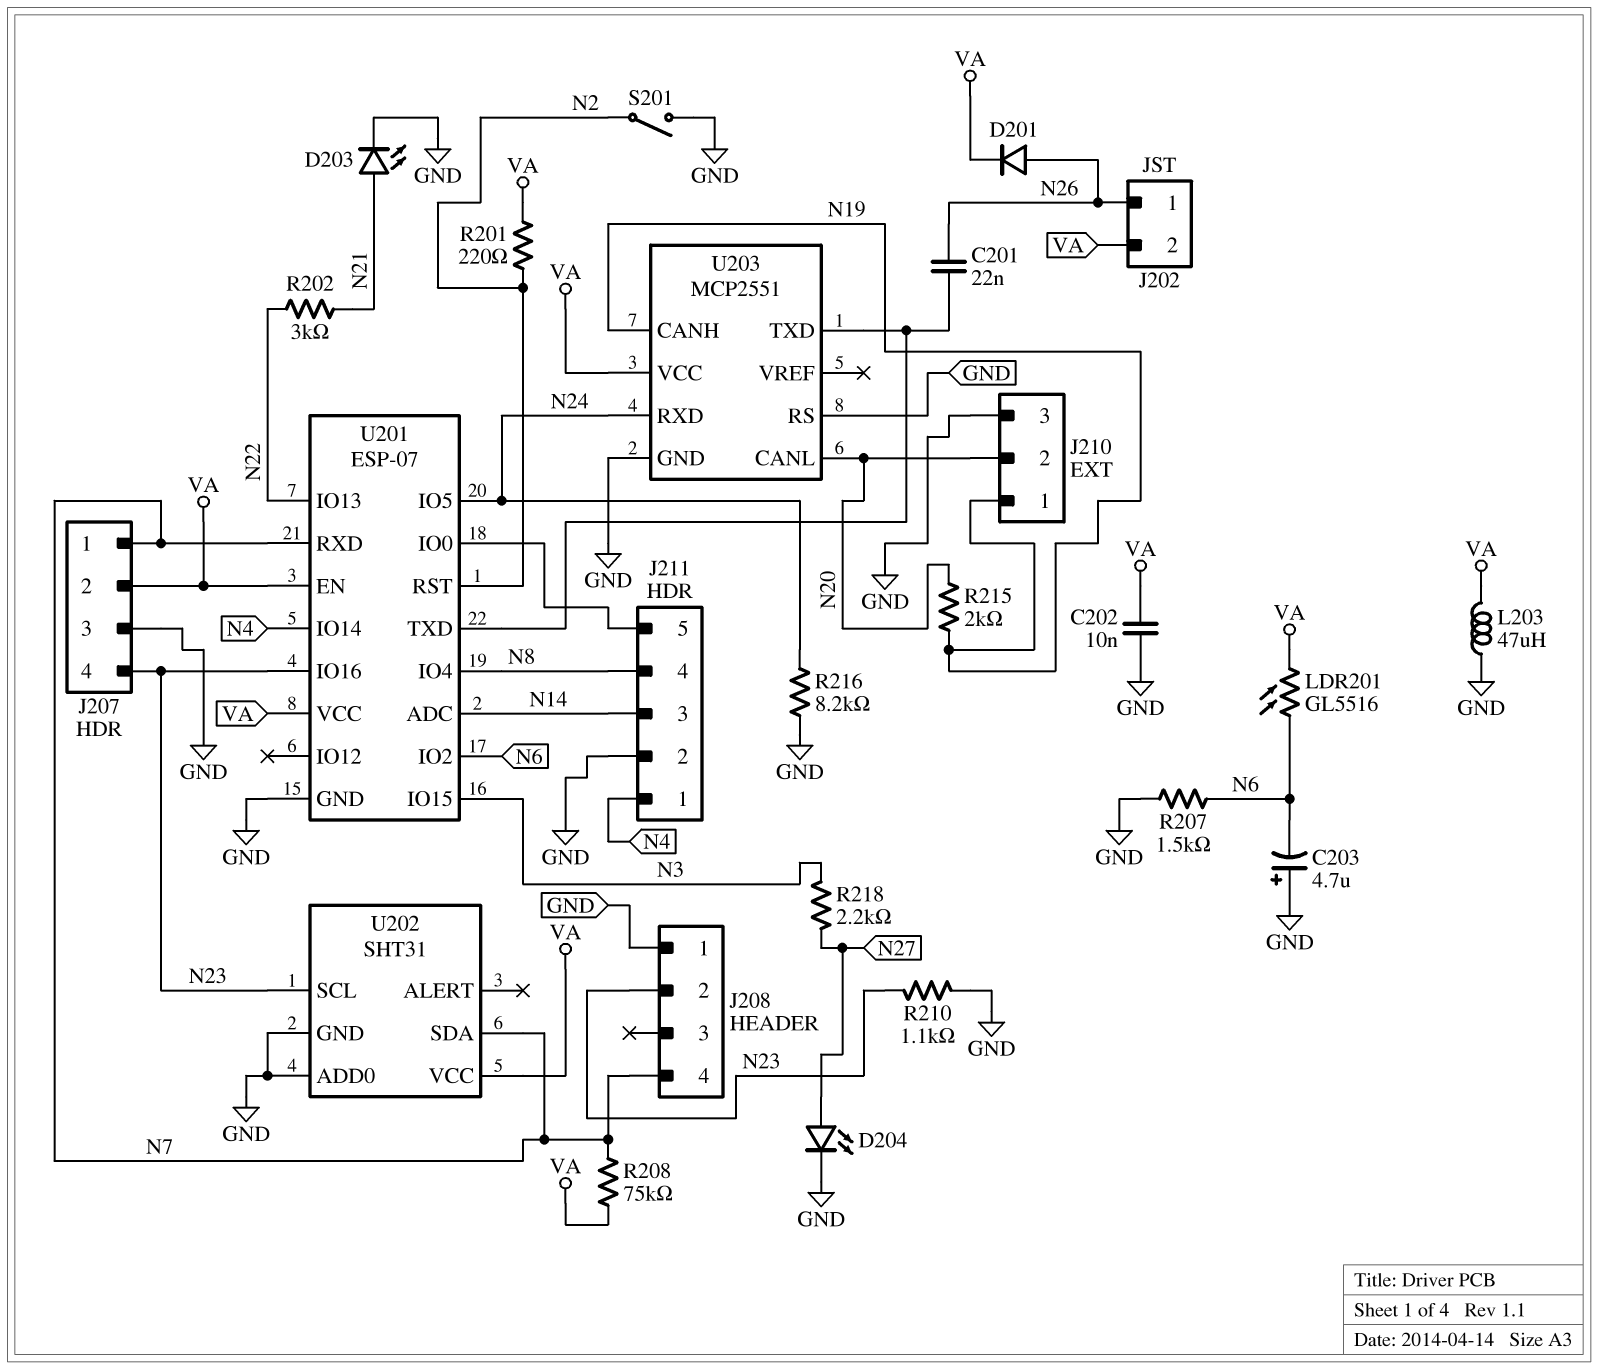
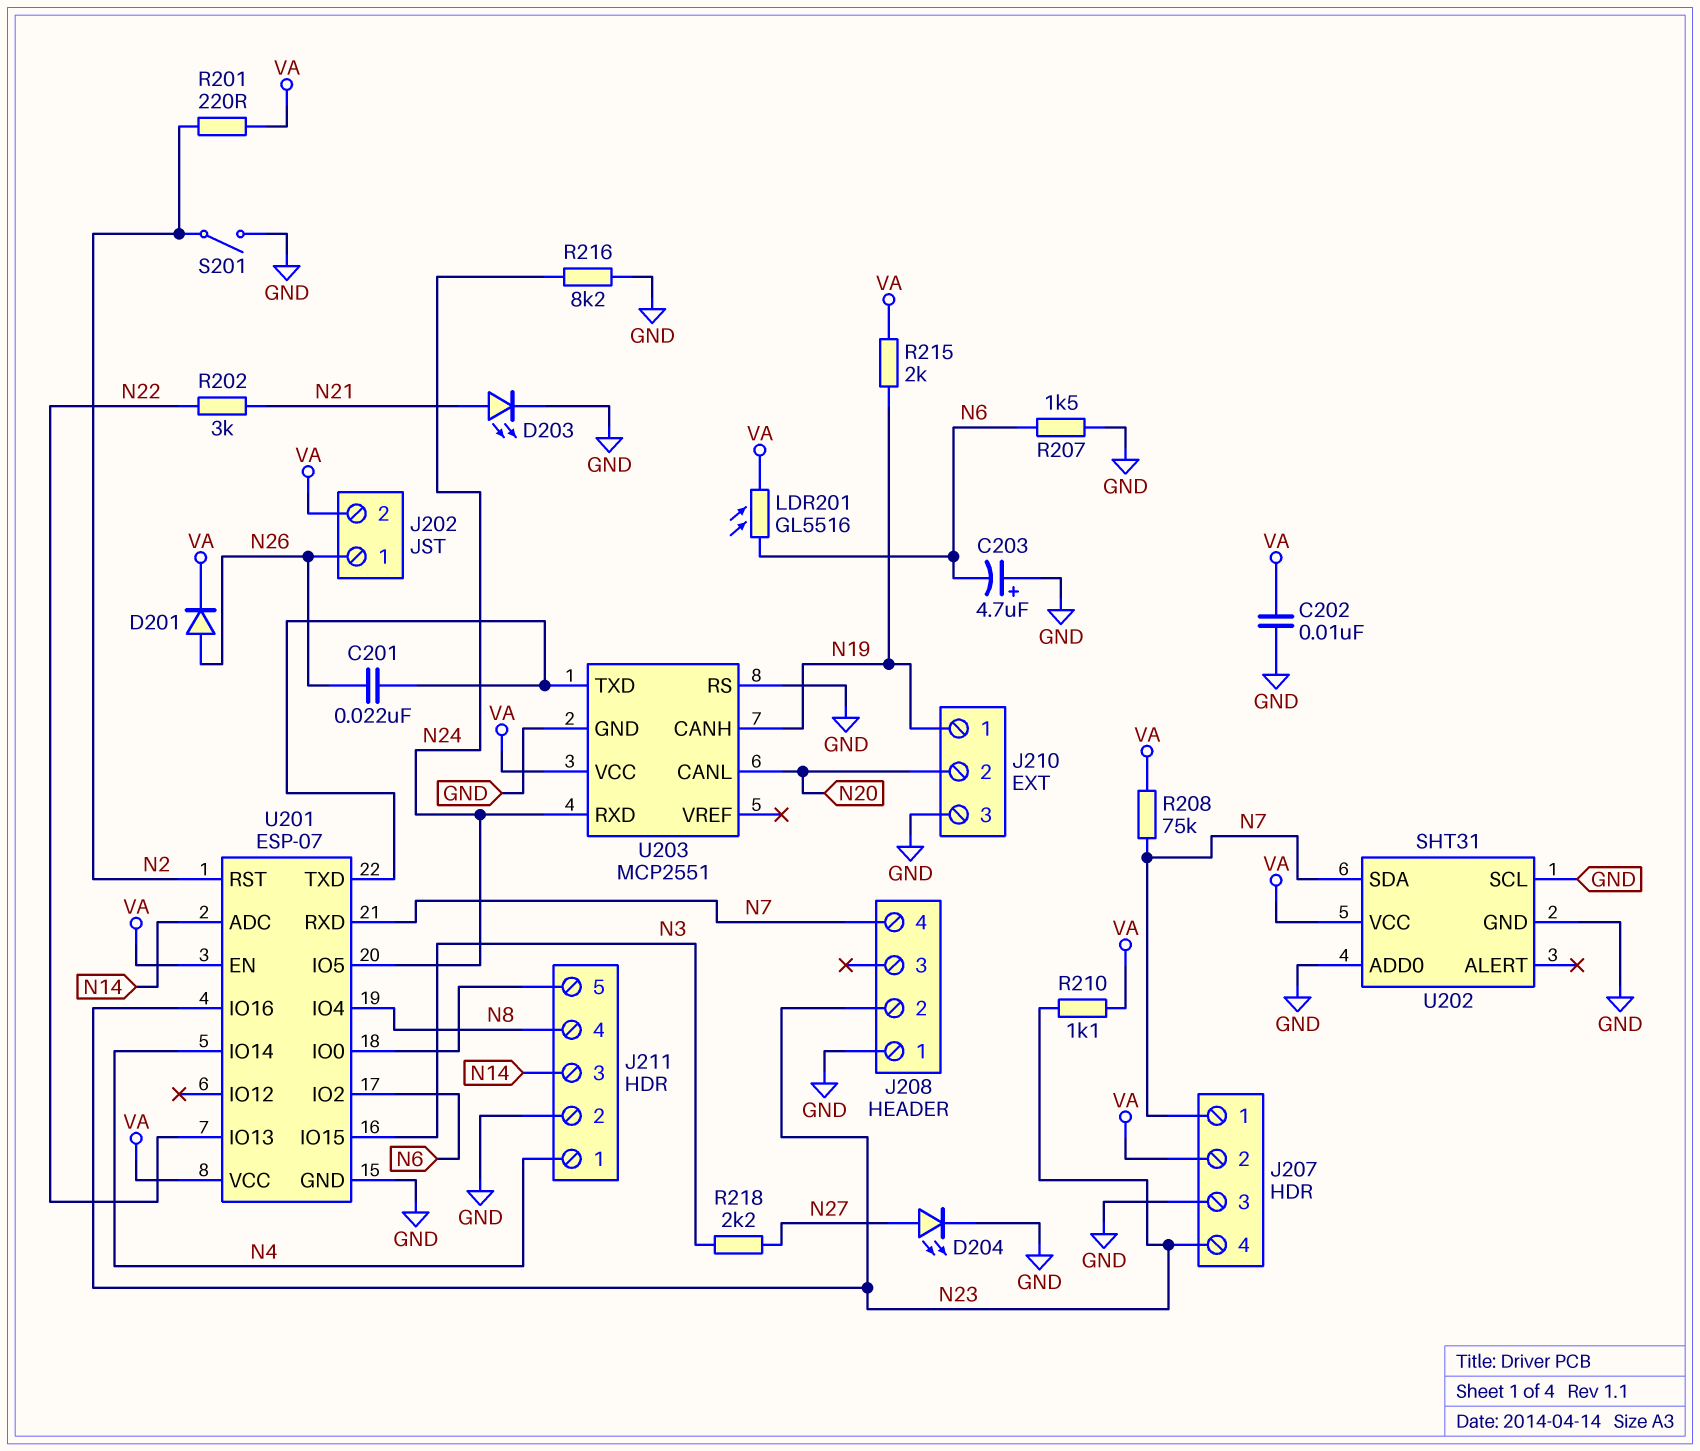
L203: 47uH (GND, VA) -> none
R210: 1.1k (GND, N23) -> 1.1k (N23, VA)
R215: 2k (N19, N20) -> 2k (N19, VA)
U202 pin SCL: N23 -> GND

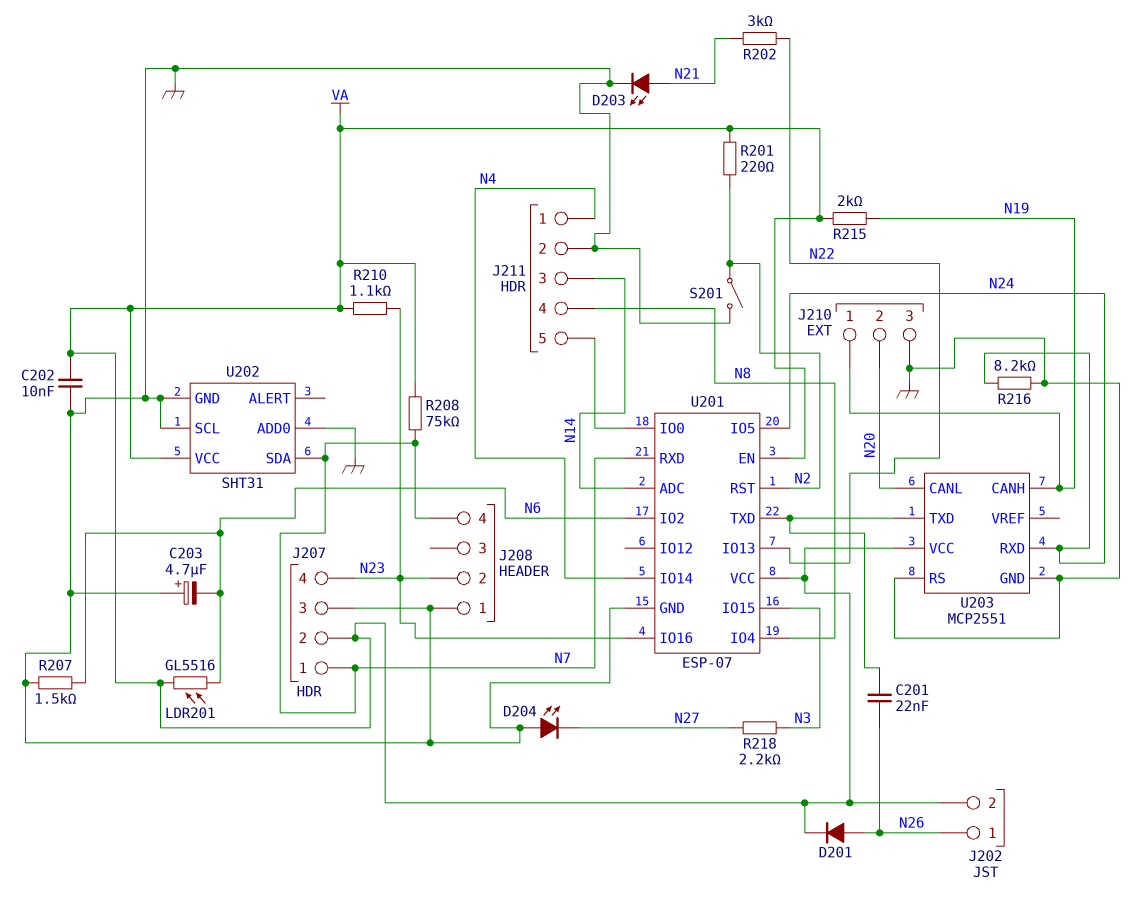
D204: LED (A N27, K GND) -> LED (A GND, K N27)

